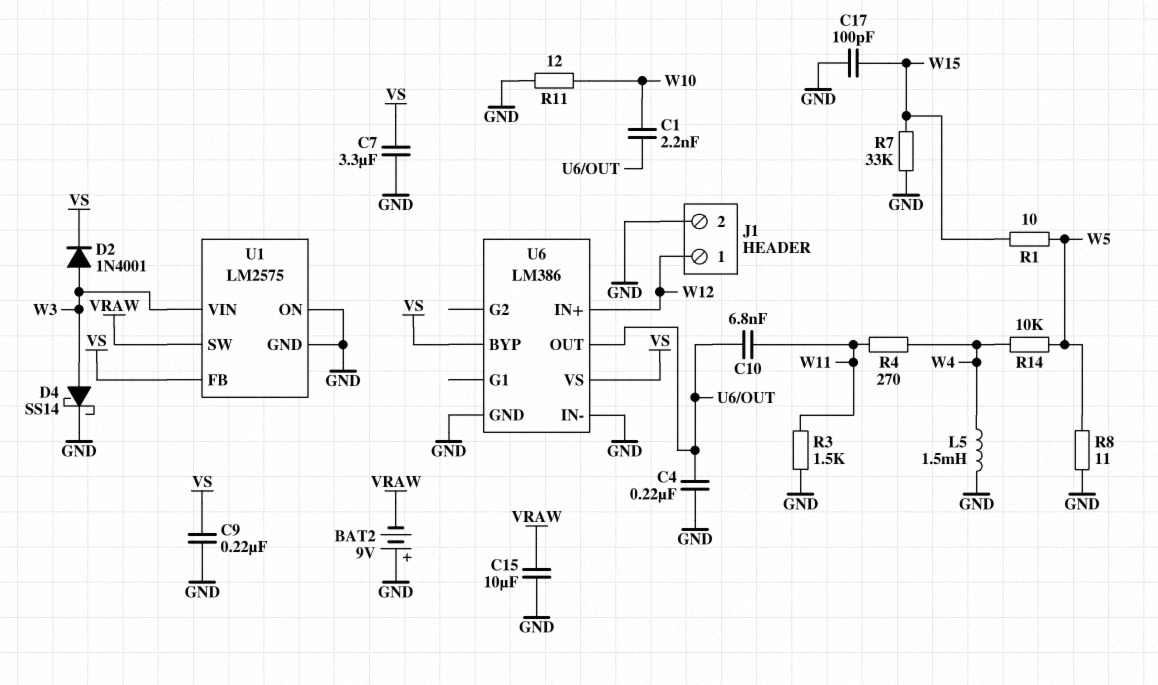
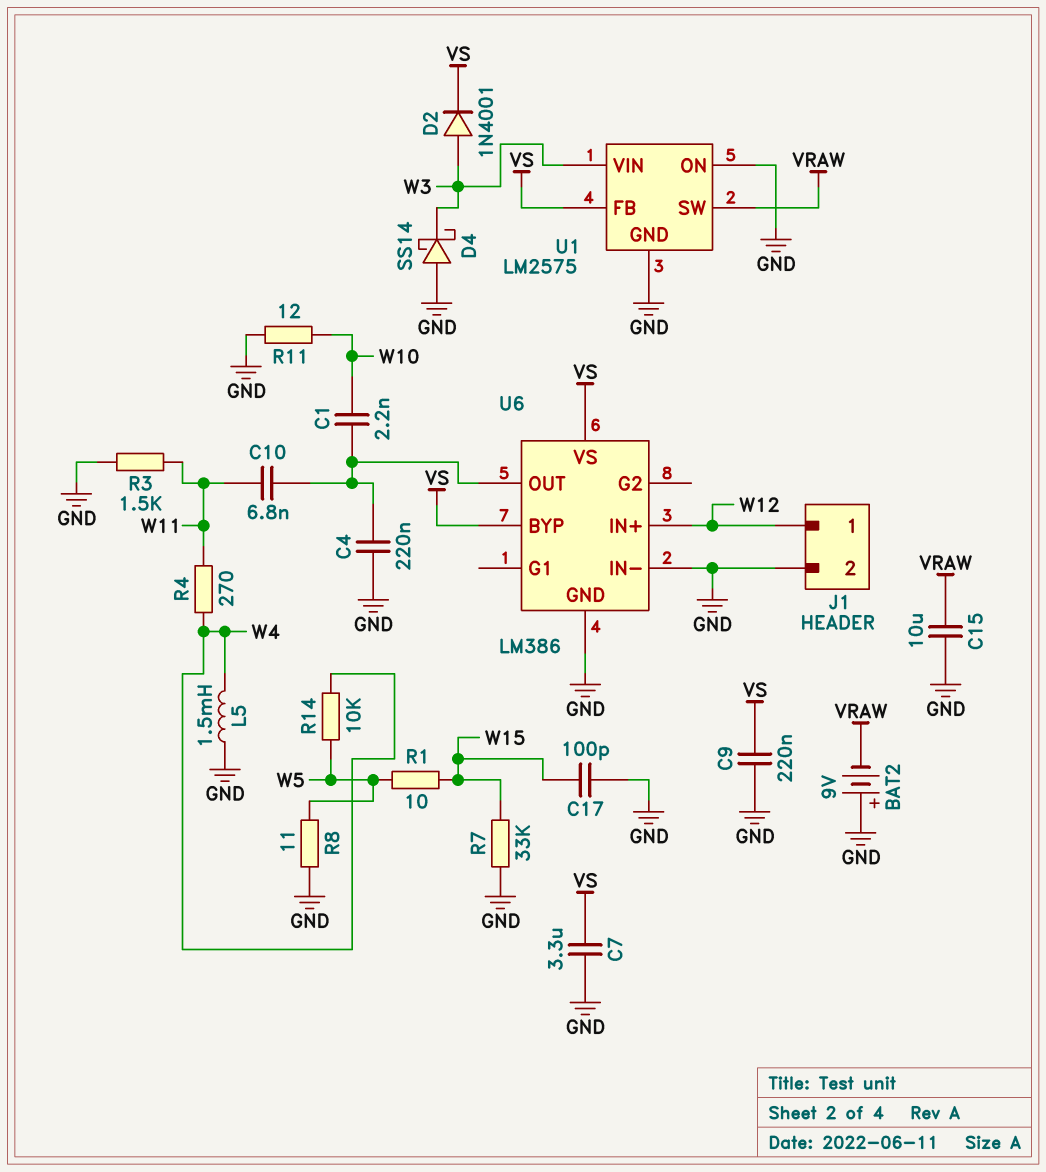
D4: schottky SS14 (A W3, K GND) -> schottky SS14 (A GND, K W3)

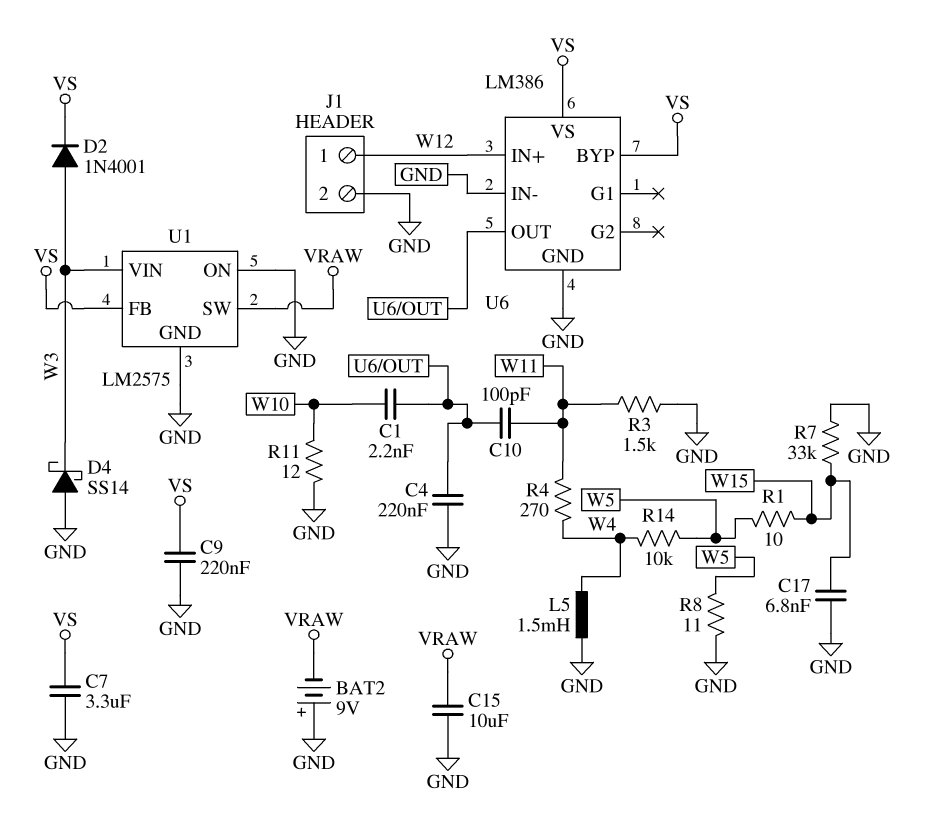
C10: 6.8nF (U6/OUT, W11) -> 100pF (U6/OUT, W11)
C17: 100pF (GND, W15) -> 6.8nF (GND, W15)

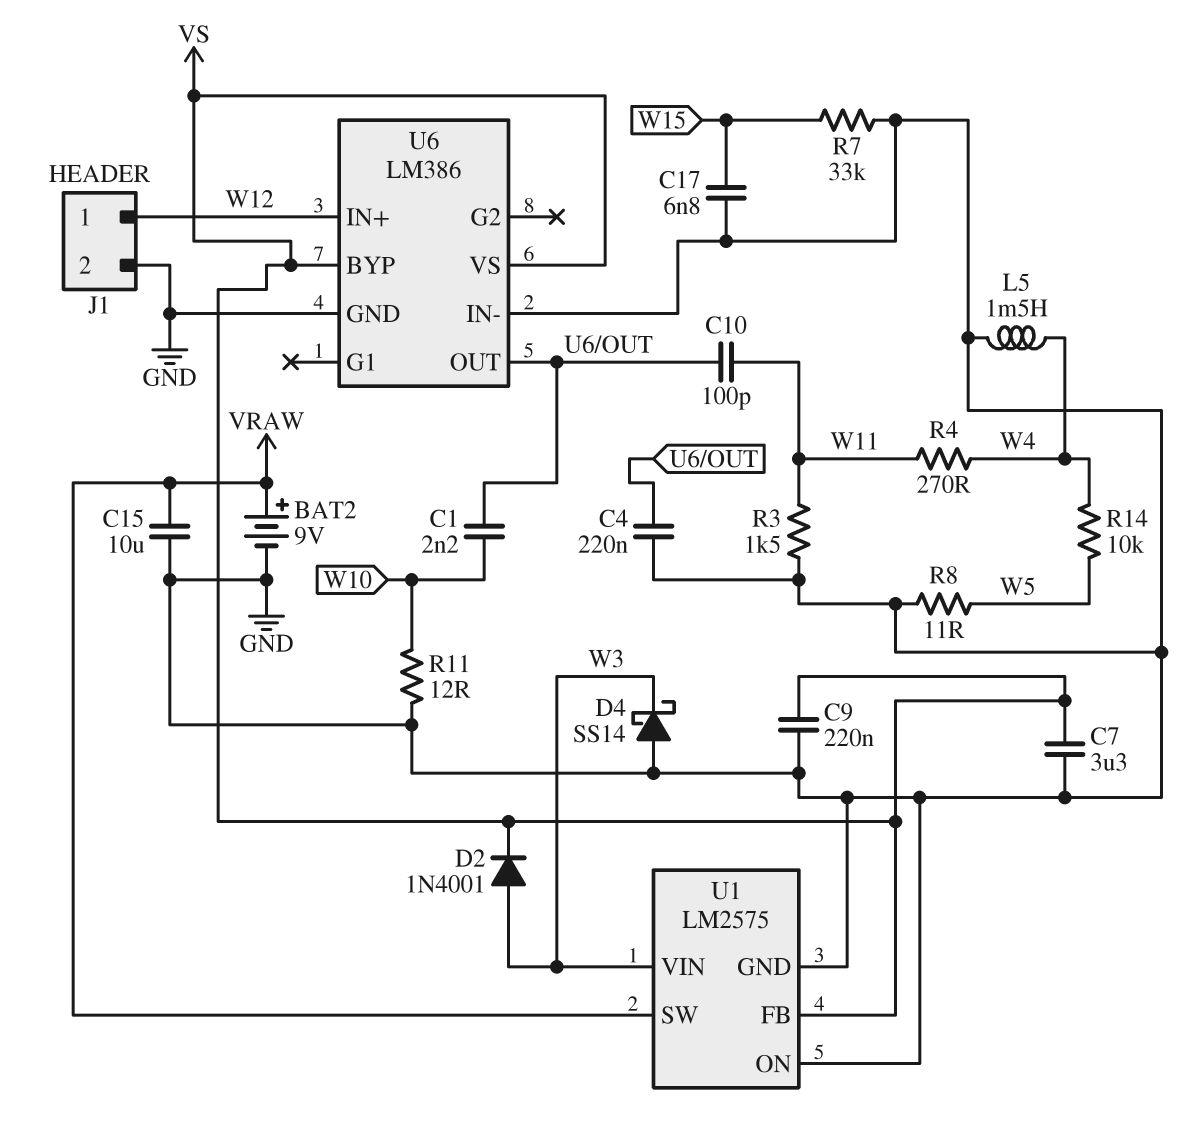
BAT2: 9V (plus GND, minus VRAW) -> 9V (plus VRAW, minus GND)
R1: 10 (W5, W15) -> none

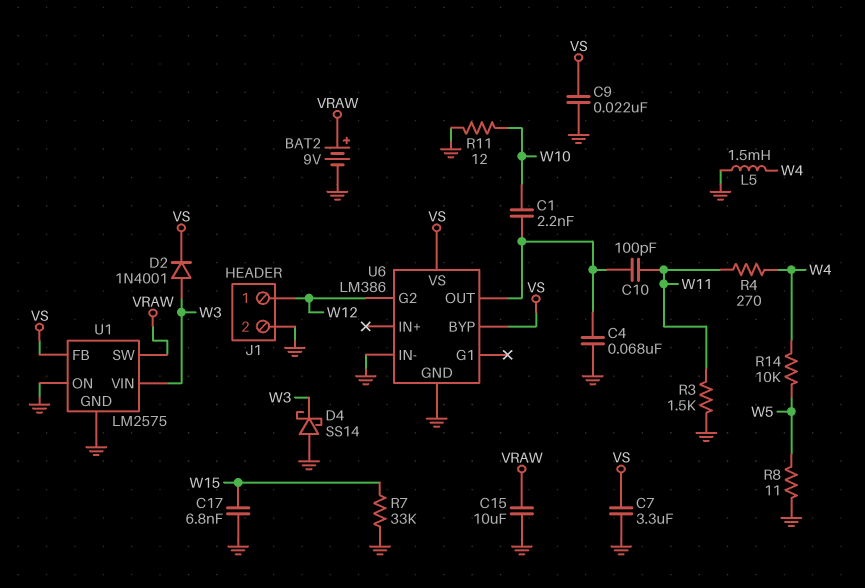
C4: 220nF (GND, U6/OUT) -> 68nF (GND, U6/OUT)
C9: 220nF (GND, VS) -> 22nF (GND, VS)
U6 pin G2: none -> W12
U6 pin IN+: W12 -> none

